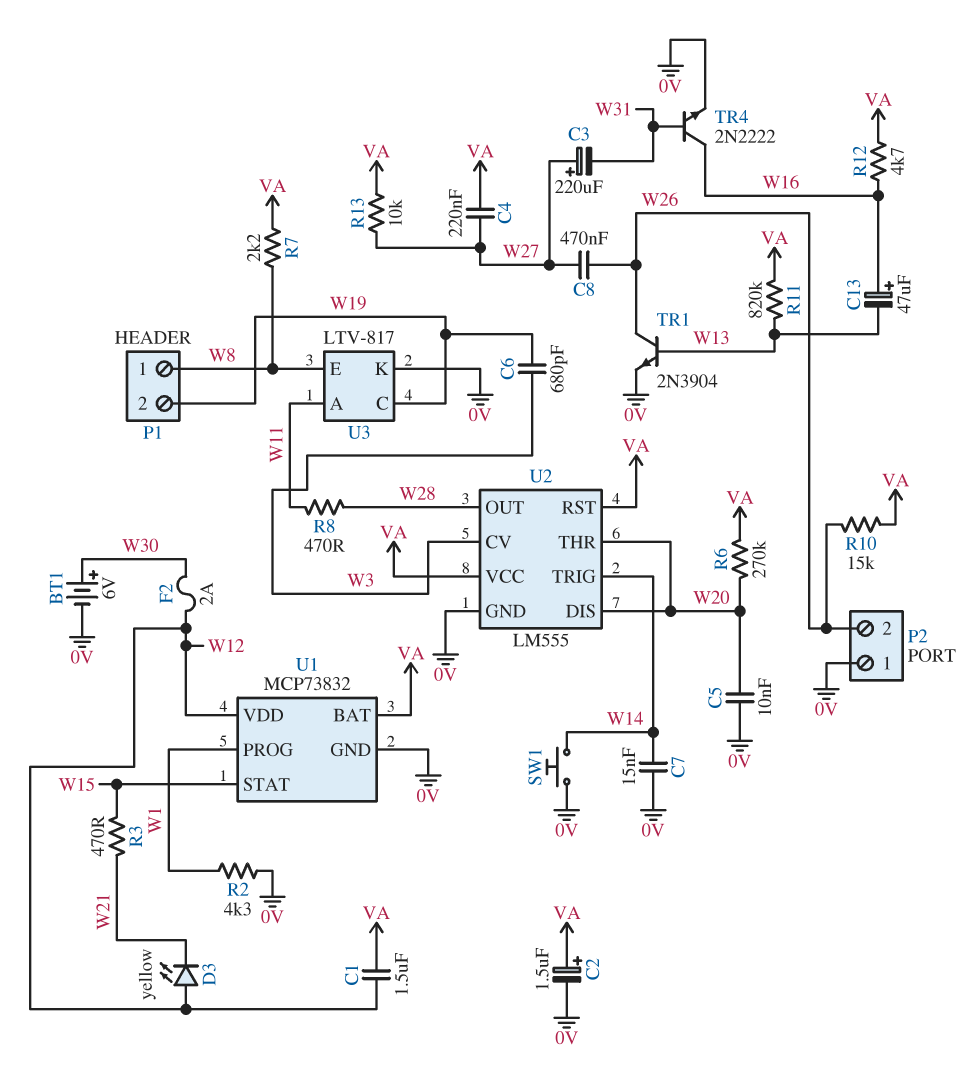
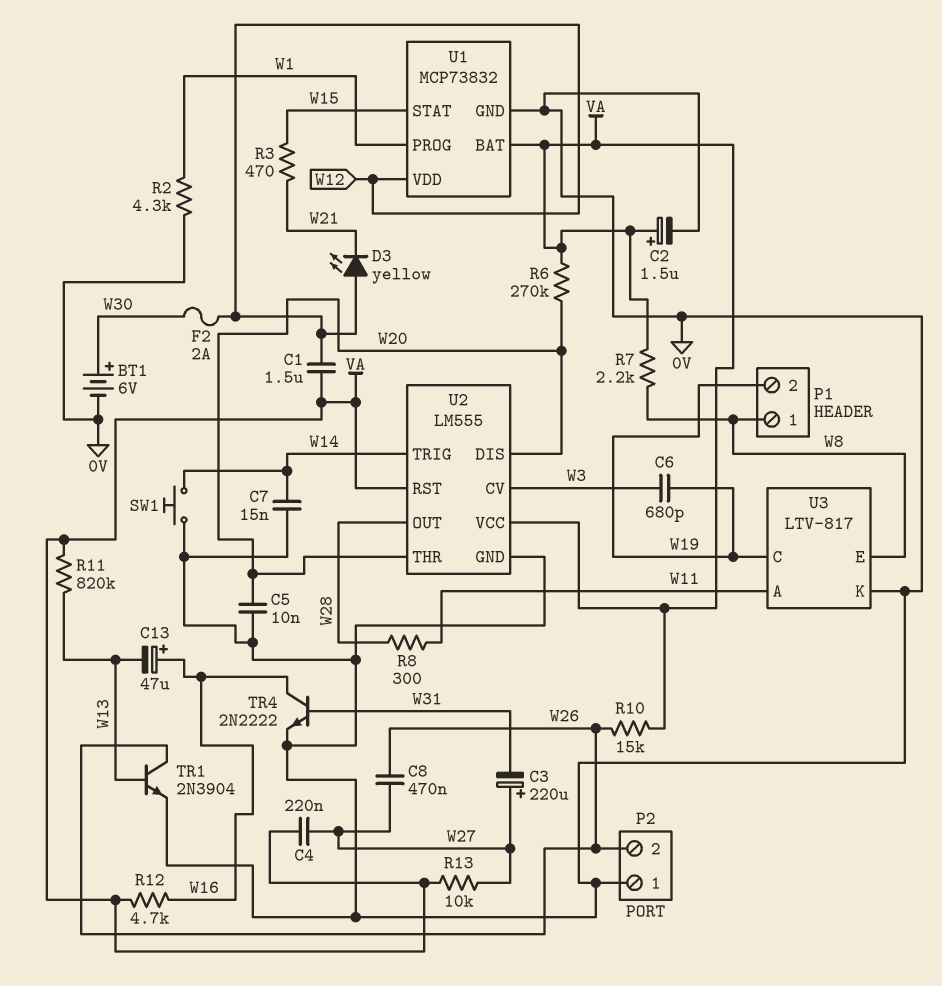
R8: 470 (W11, W28) -> 300 (W11, W28)

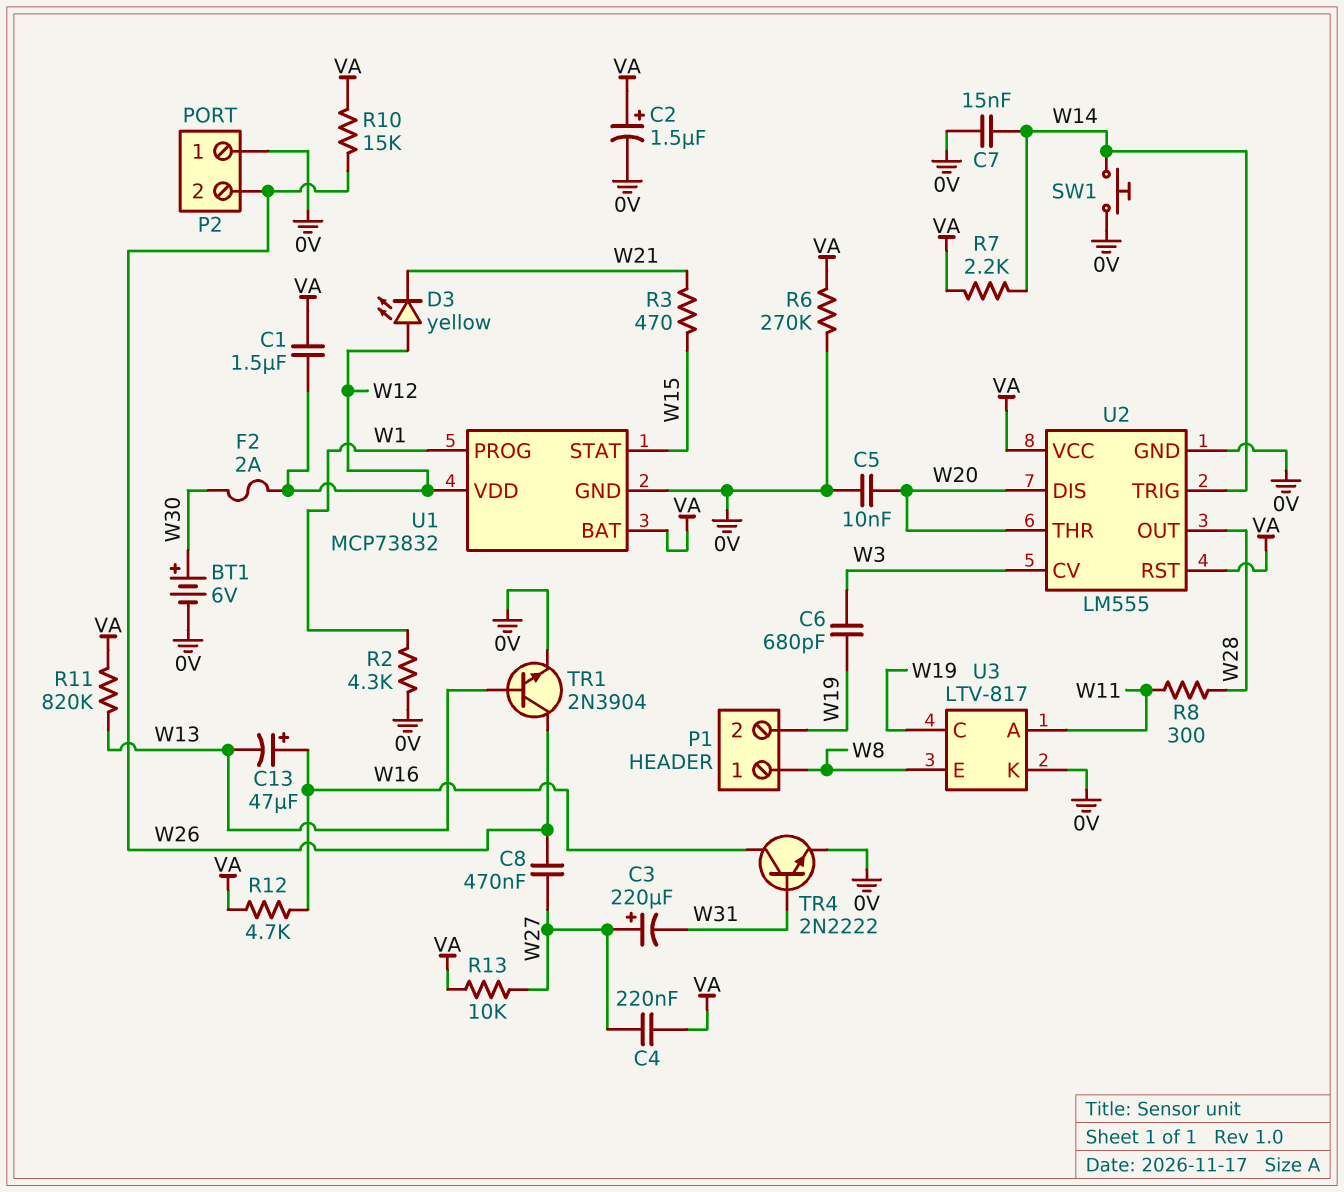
R6: 270k (VA, W20) -> 270k (0V, VA)
R7: 2.2k (VA, W8) -> 2.2k (VA, W14)

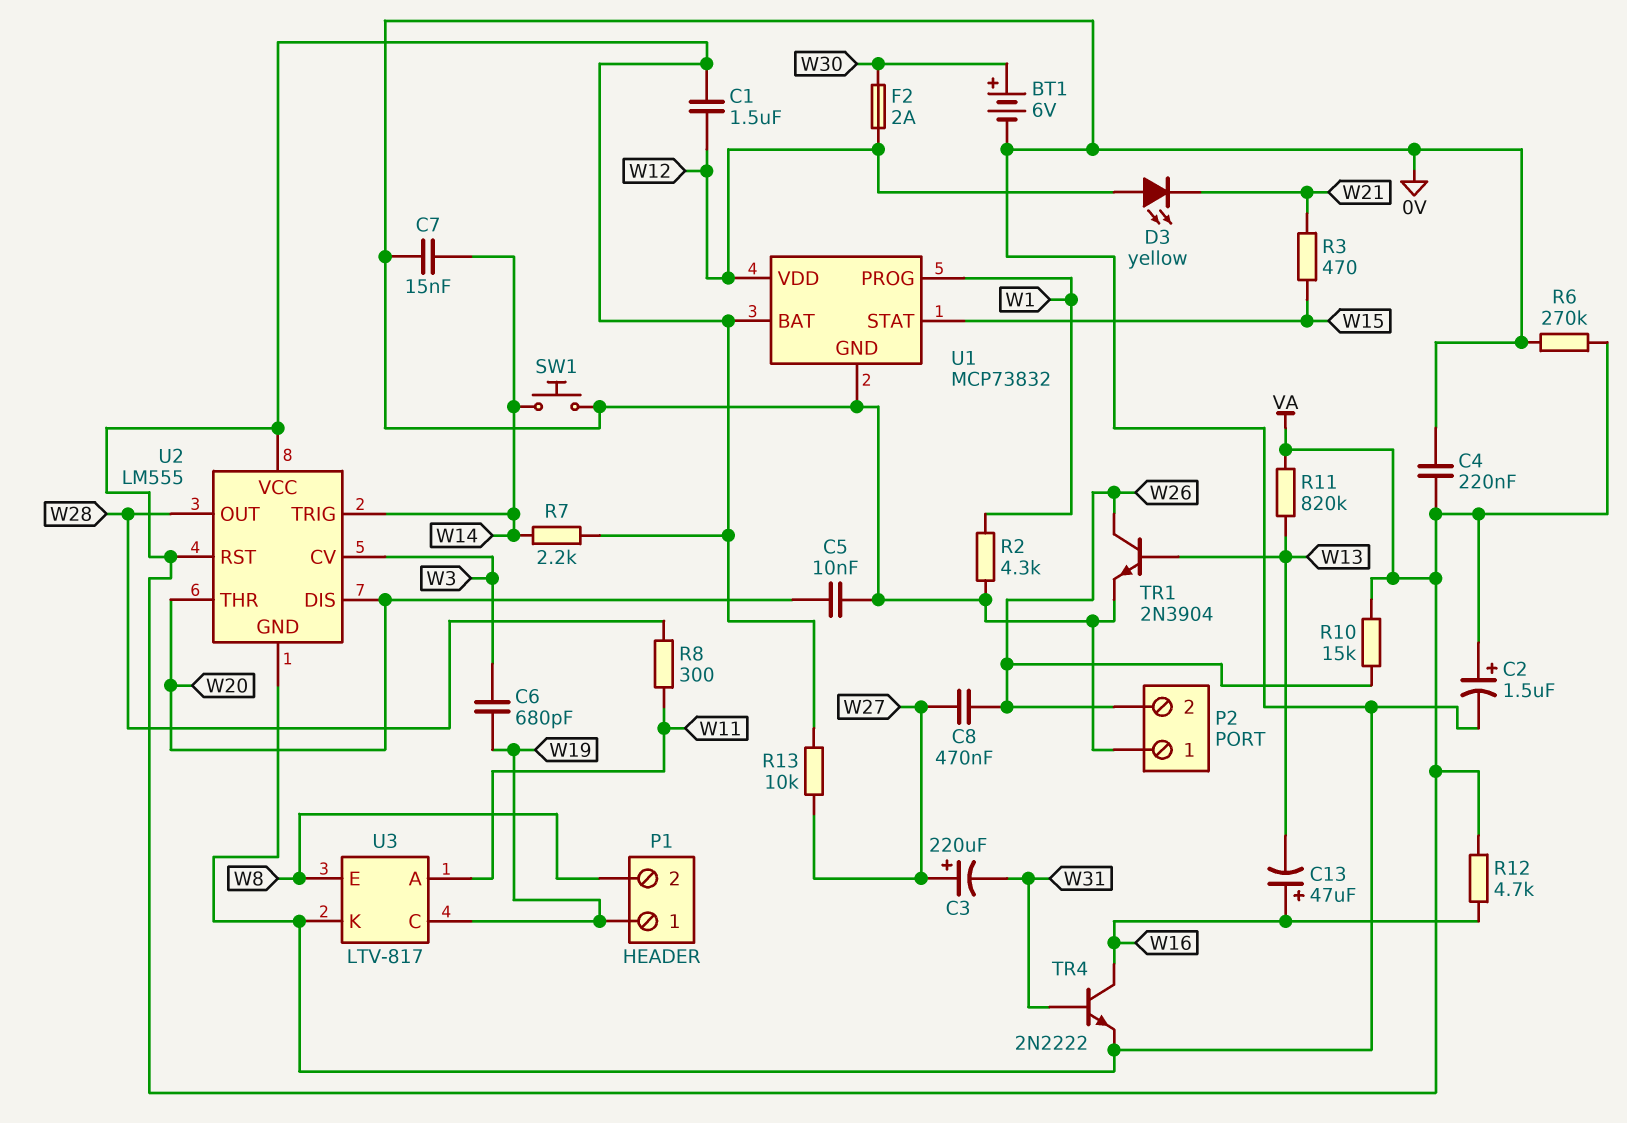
C4: 220nF (VA, W27) -> 220nF (0V, VA)
P1 pin 1: W8 -> W19
P1 pin 2: W19 -> W8

